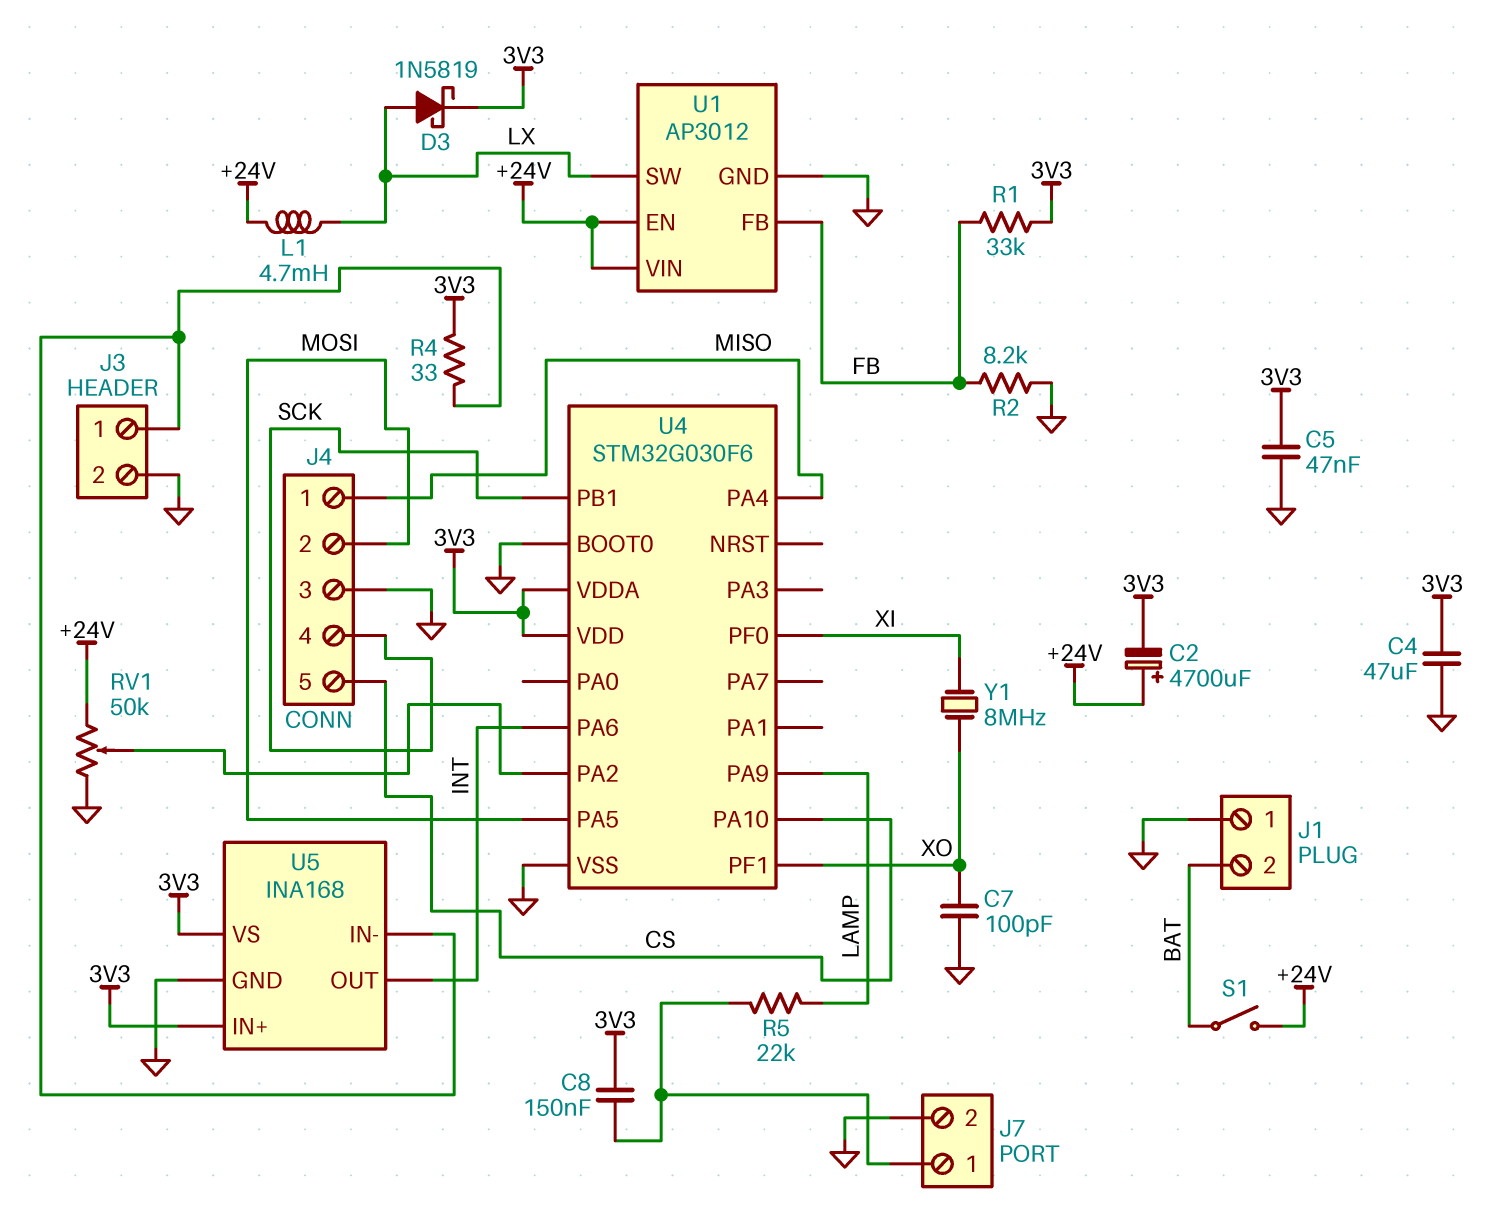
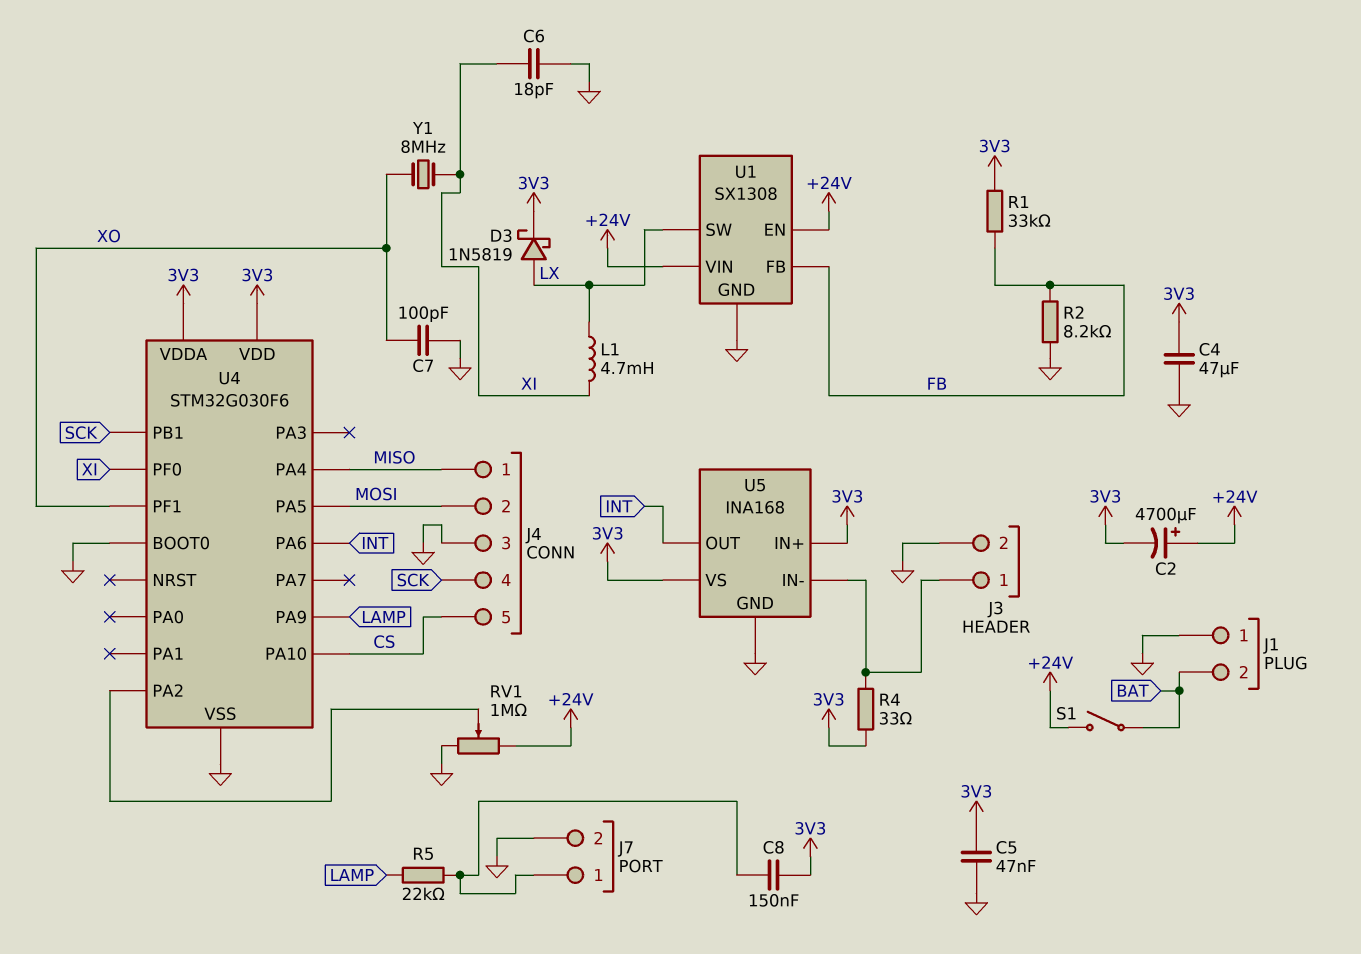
C6: none -> 18pF (GND, XI)
L1: 4.7mH (+24V, LX) -> 4.7mH (LX, XI)
RV1: 50k (+24V, GND, wiper U4/PA2) -> 1M (+24V, GND, wiper U4/PA2)
U1: AP3012 -> SX1308

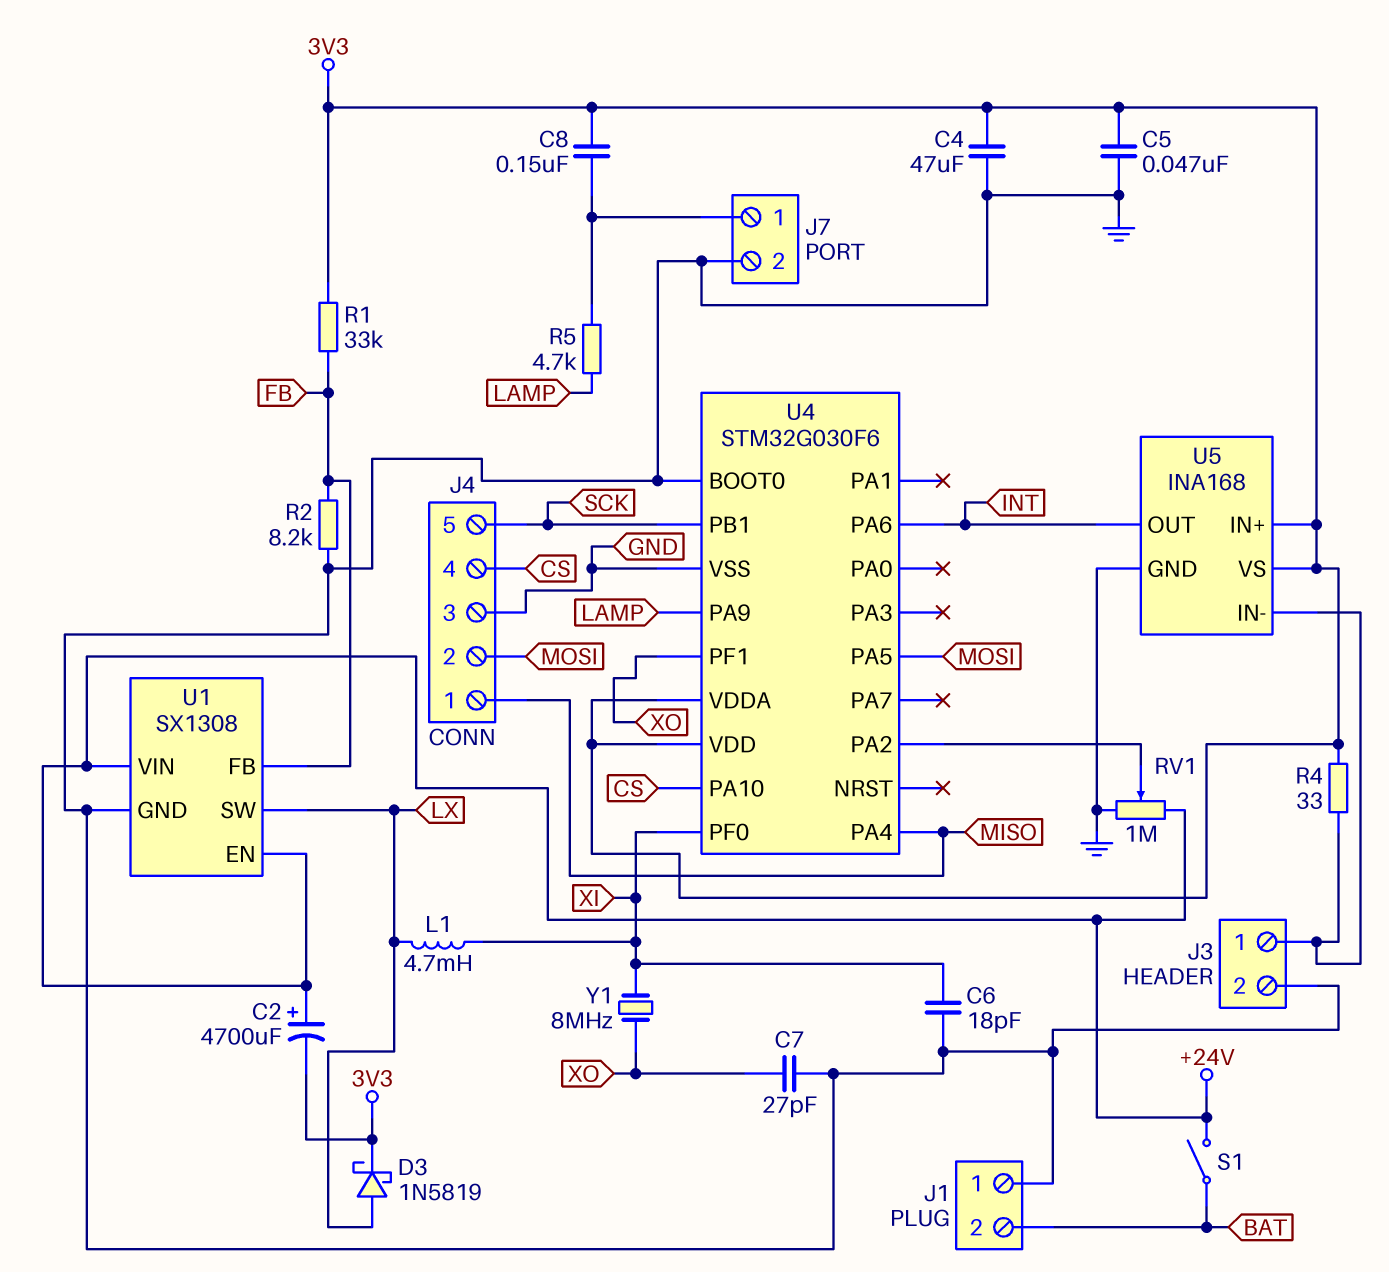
C7: 100pF (GND, XO) -> 27pF (GND, XO)
J4 pin 4: SCK -> CS
J4 pin 5: CS -> SCK
R5: 22k (J7/1, LAMP) -> 4.7k (J7/1, LAMP)

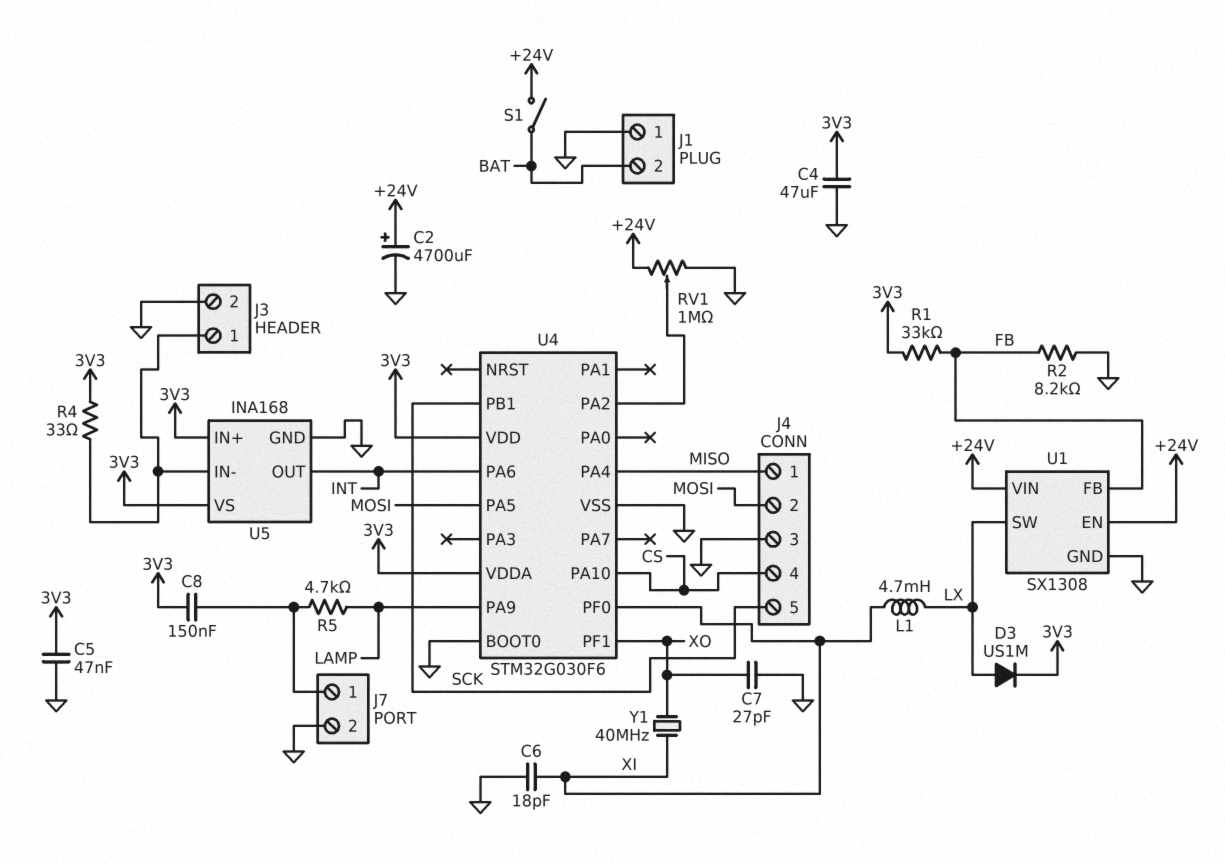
C2: 4700uF (plus +24V, minus 3V3) -> 4700uF (plus +24V, minus GND)
D3: schottky 1N5819 (A LX, K 3V3) -> diode US1M (A LX, K 3V3)
Y1: 8MHz (XI, XO) -> 40MHz (XI, XO)

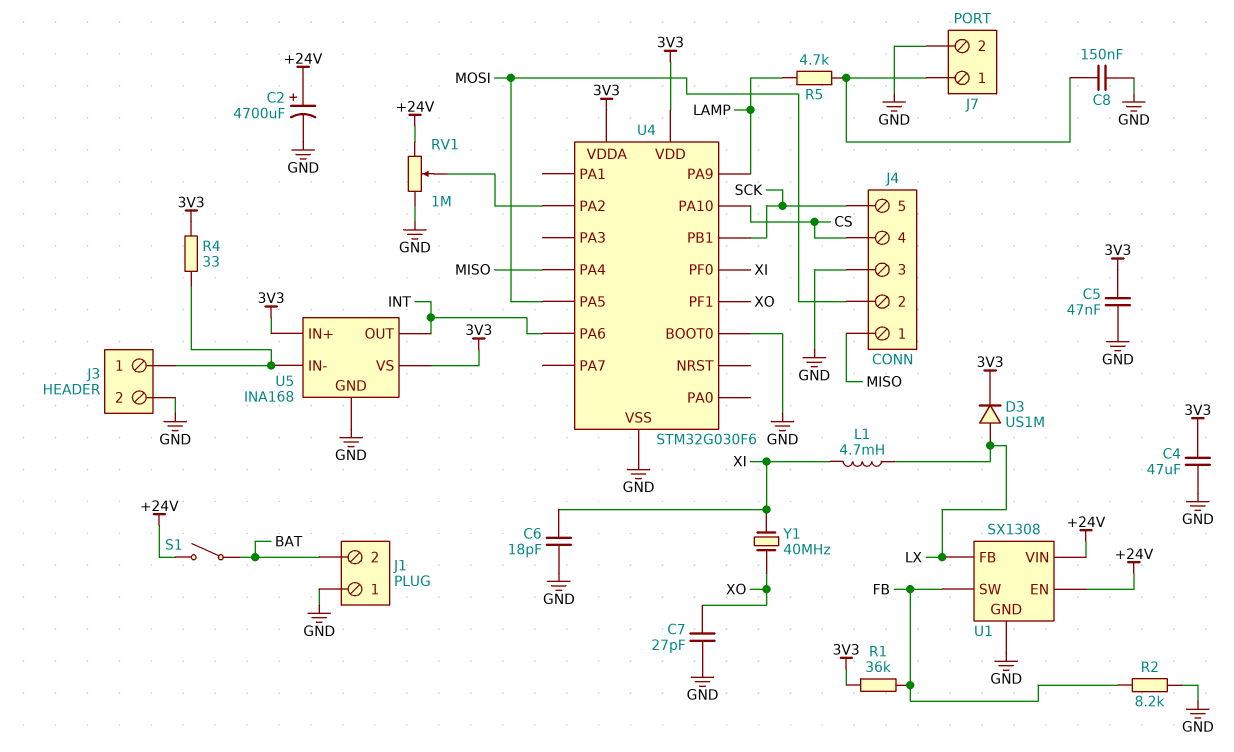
C8: 150nF (3V3, J7/1) -> 150nF (GND, J7/1)
R1: 33k (3V3, FB) -> 36k (3V3, FB)
U1 pin FB: FB -> LX
U1 pin SW: LX -> FB

